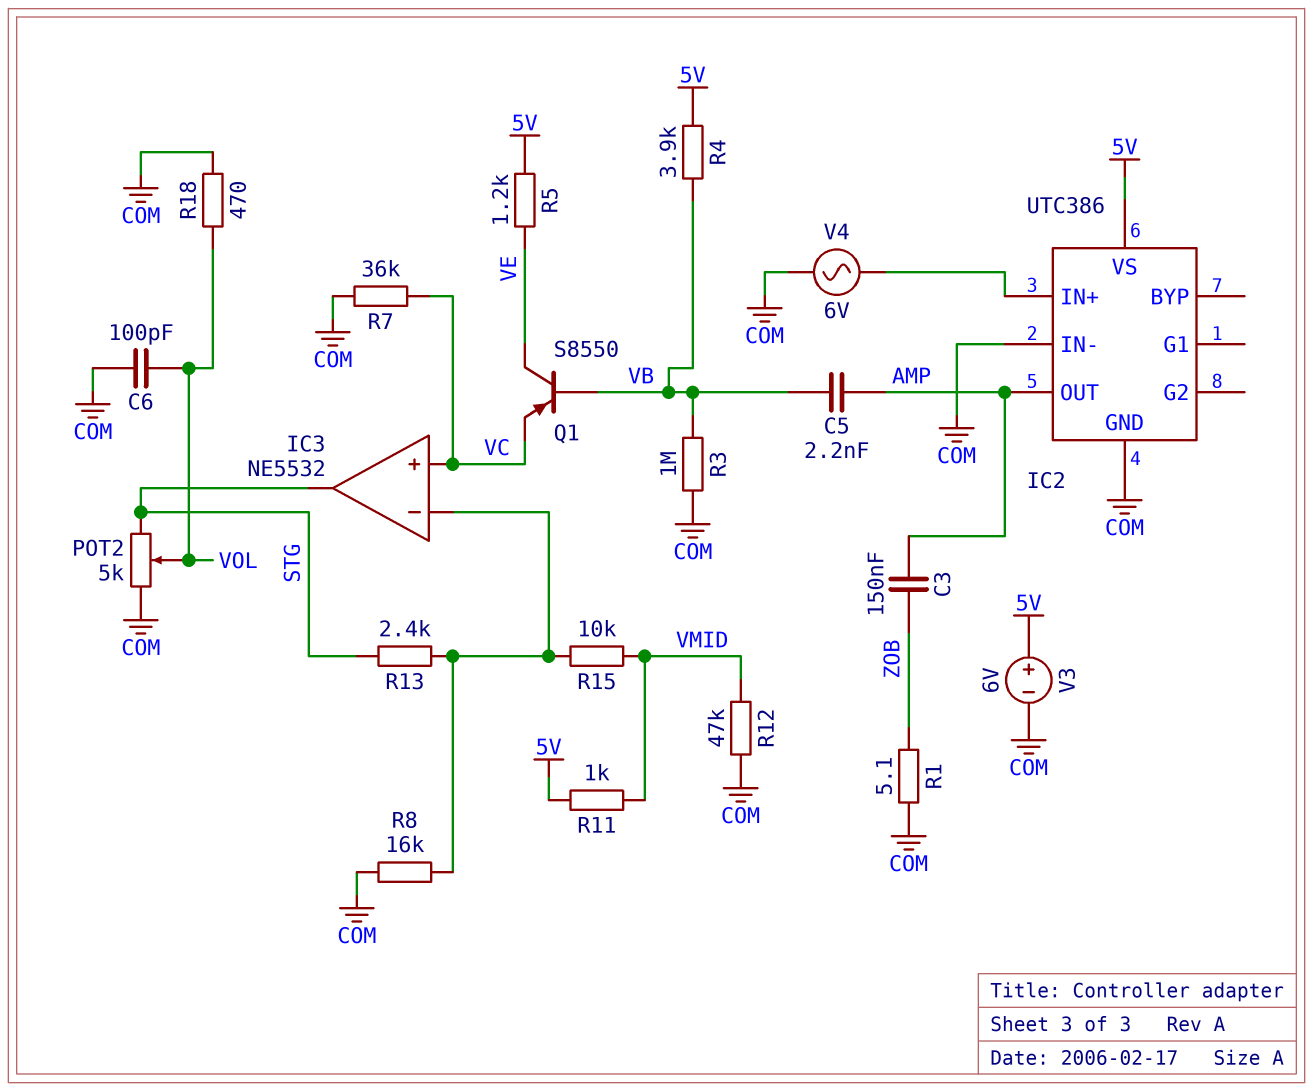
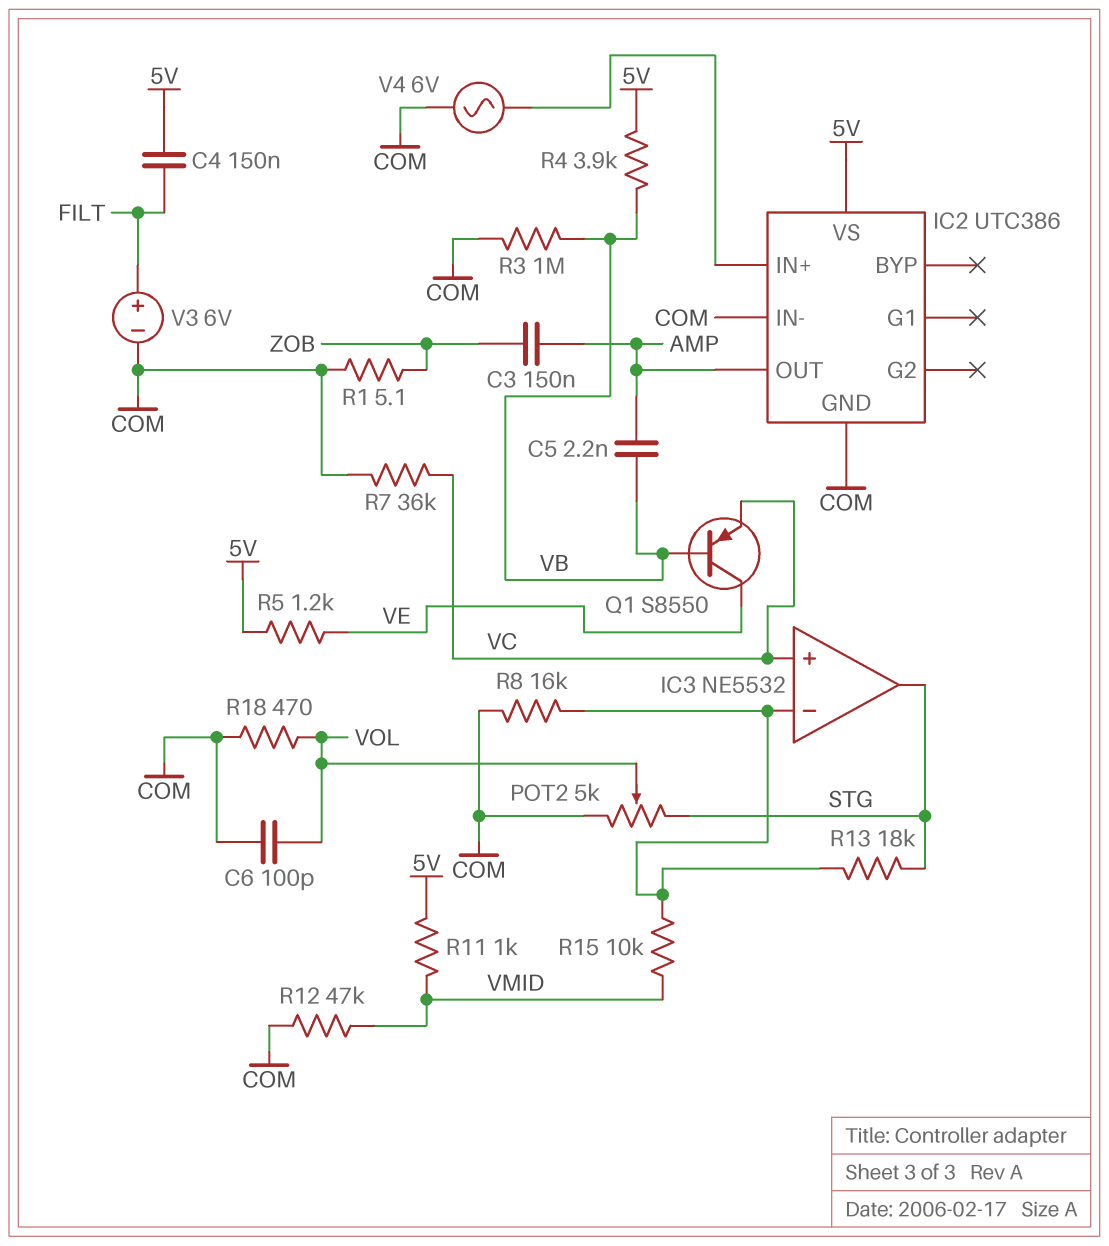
C4: none -> 150nF (5V, FILT)
R13: 2.4k (IC3/in-, STG) -> 18k (IC3/in-, STG)
V3: 6V (plus 5V, minus COM) -> 6V (plus FILT, minus COM)

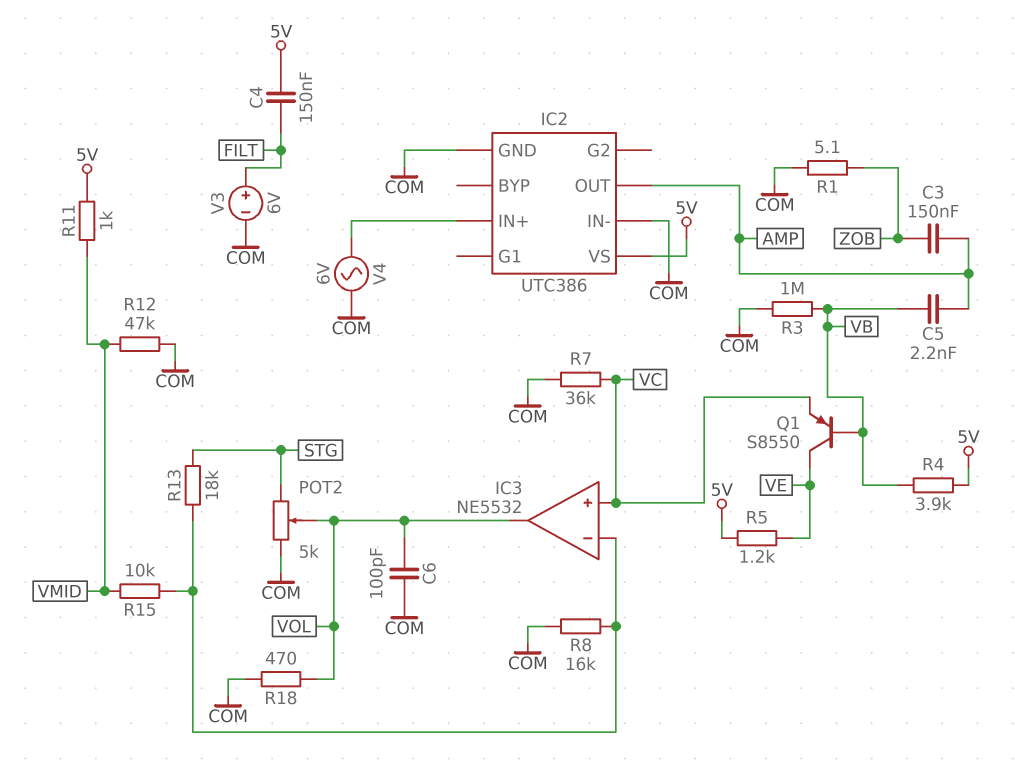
IC3 pin out: STG -> VOL

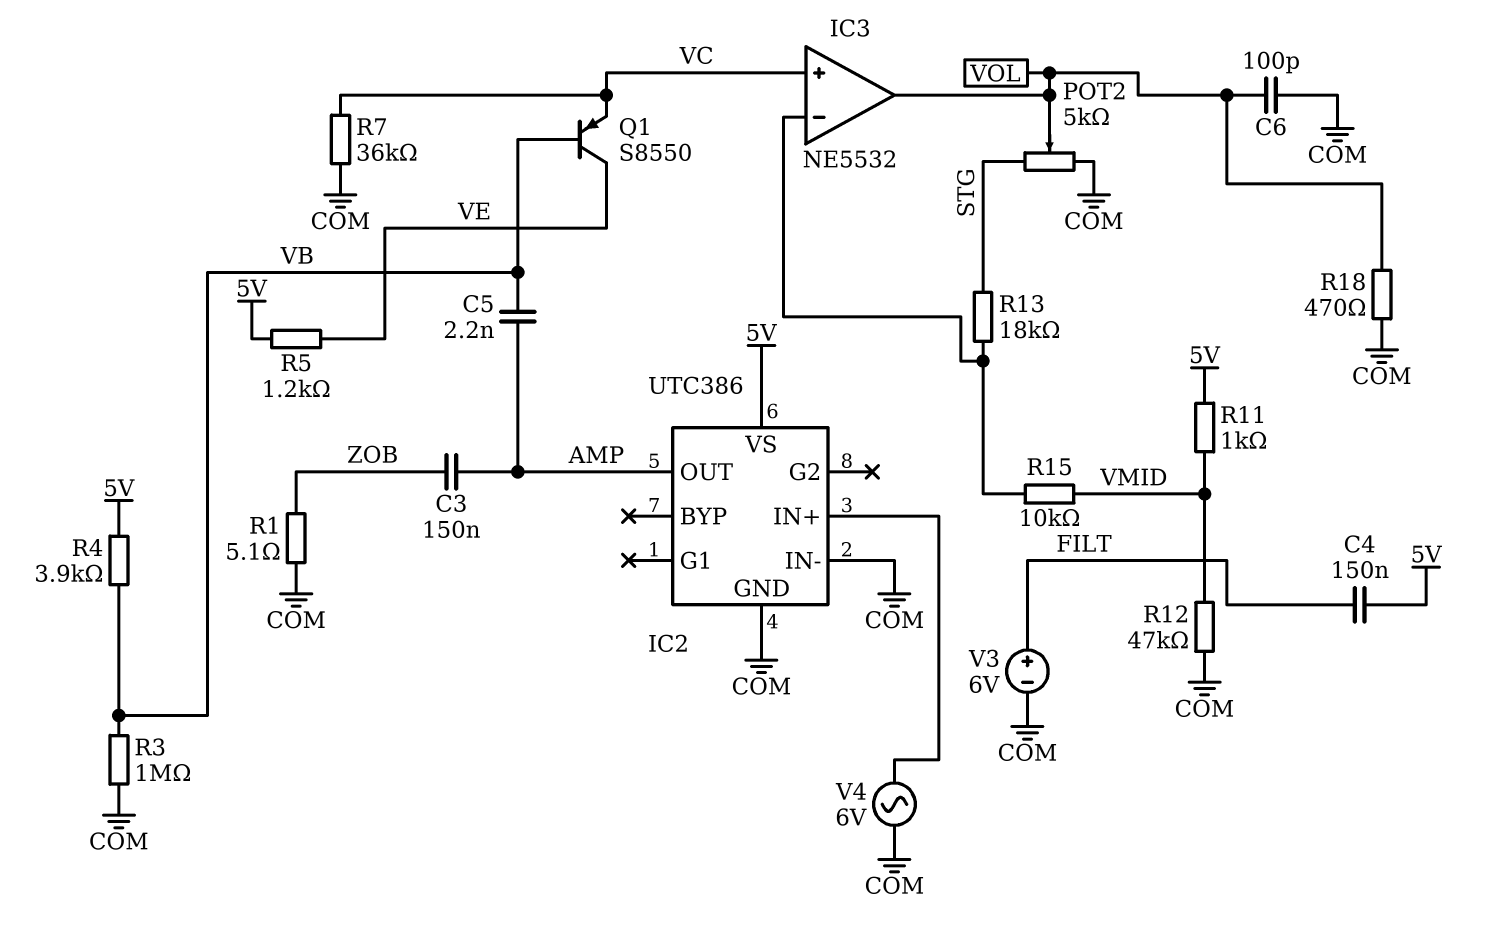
R8: 16k (COM, IC3/in-) -> none

